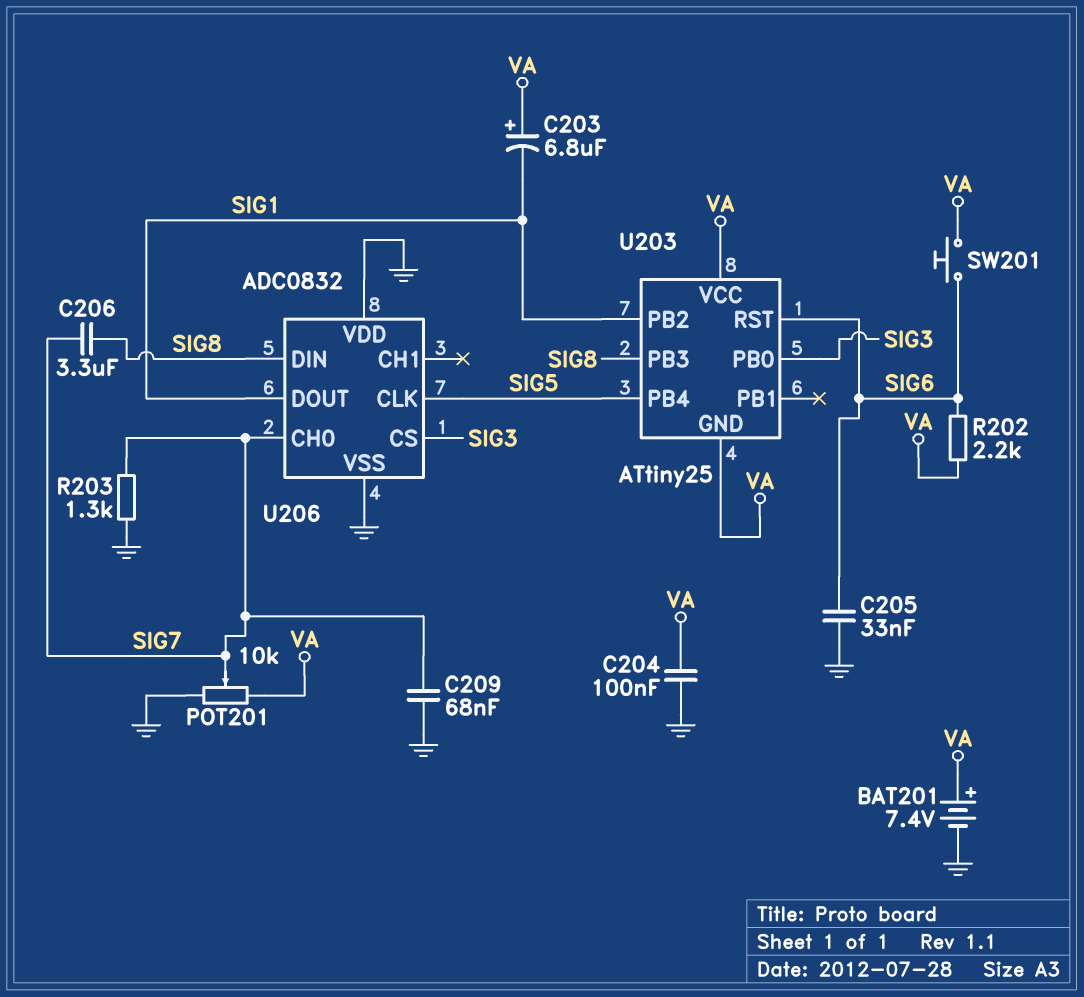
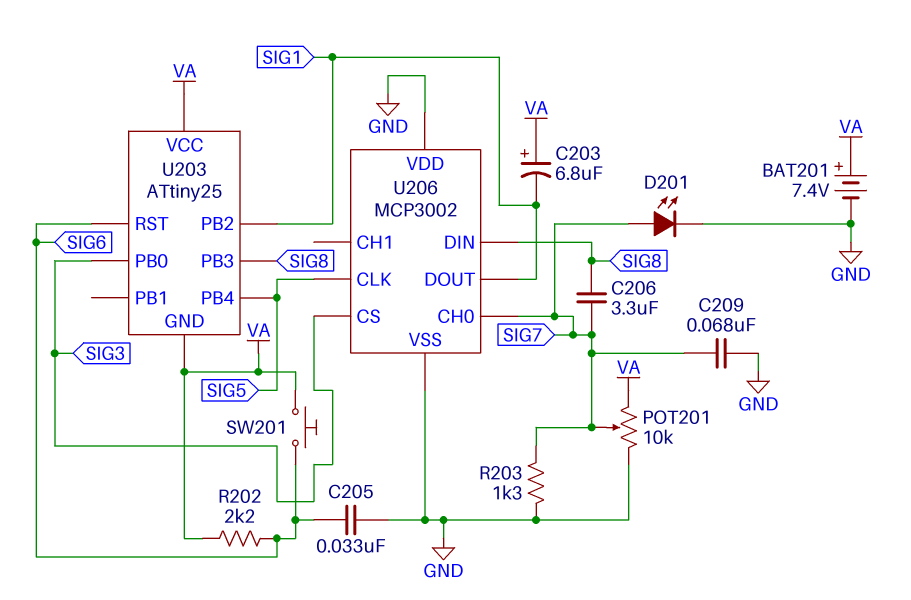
C204: 100nF (GND, VA) -> none
D201: none -> LED (A SIG7, K GND)
U206: ADC0832 -> MCP3002

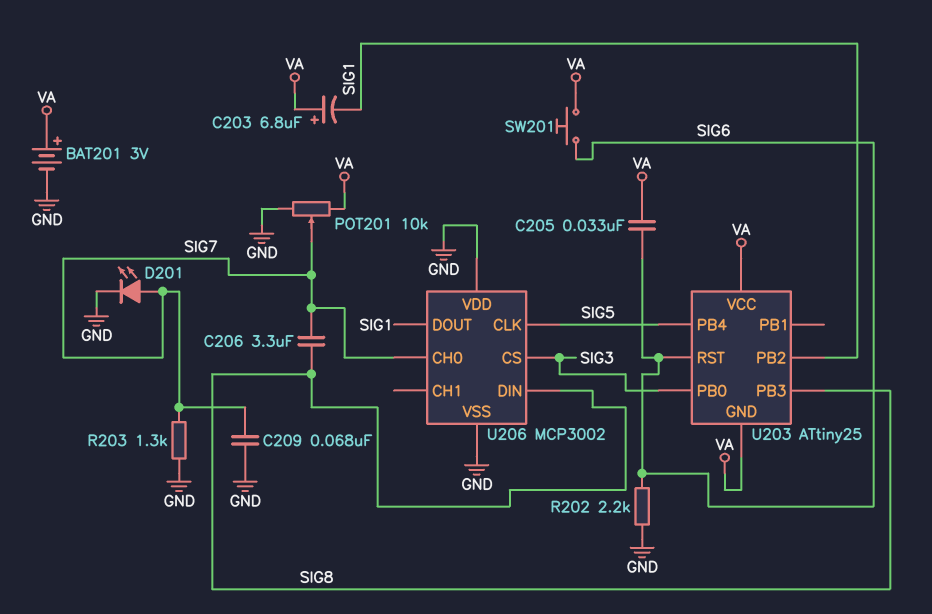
BAT201: 7.4V (plus VA, minus GND) -> 3V (plus VA, minus GND)
C205: 33nF (GND, SIG6) -> 33nF (SIG6, VA)
R202: 2.2k (SIG6, VA) -> 2.2k (GND, SIG6)

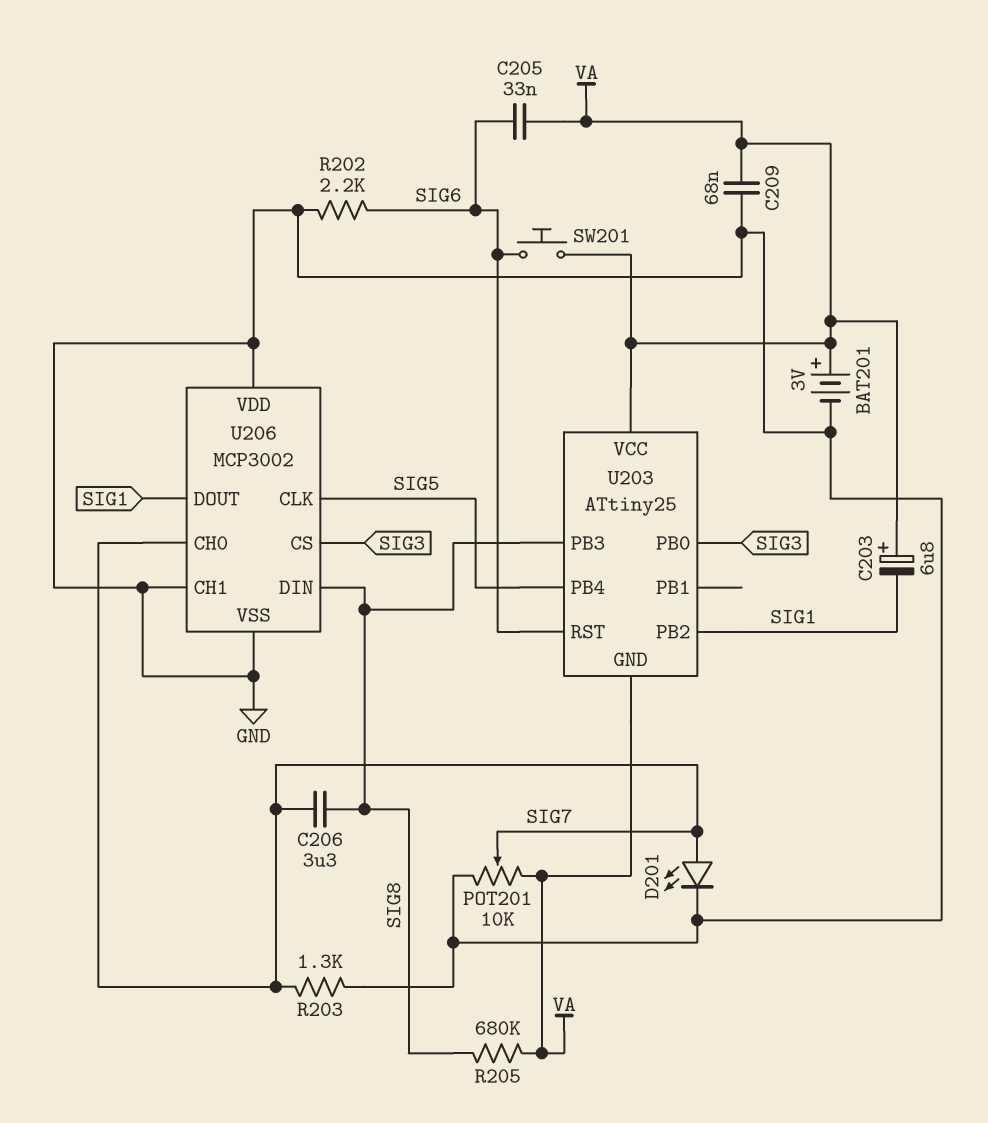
C209: 68nF (GND, SIG7) -> 68nF (GND, VA)
R205: none -> 680k (SIG8, VA)
U206 pin CH1: none -> GND

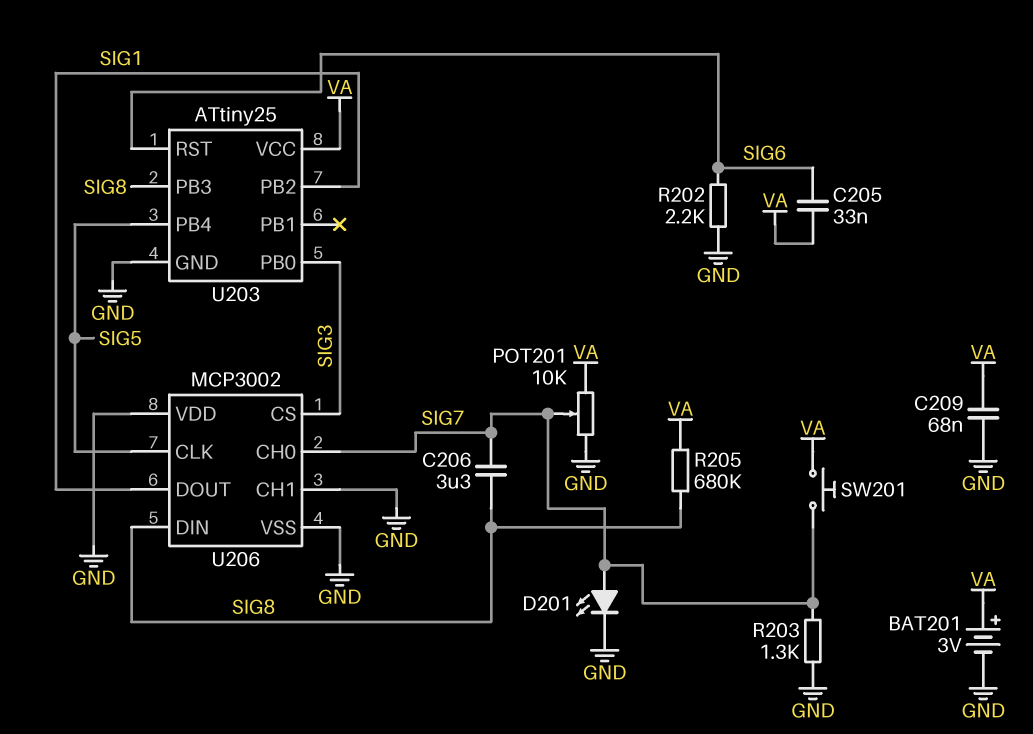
C203: 6.8uF (plus VA, minus SIG1) -> none
SW201: button (SIG6, VA) -> button (SIG7, VA)
U203 pin GND: VA -> GND

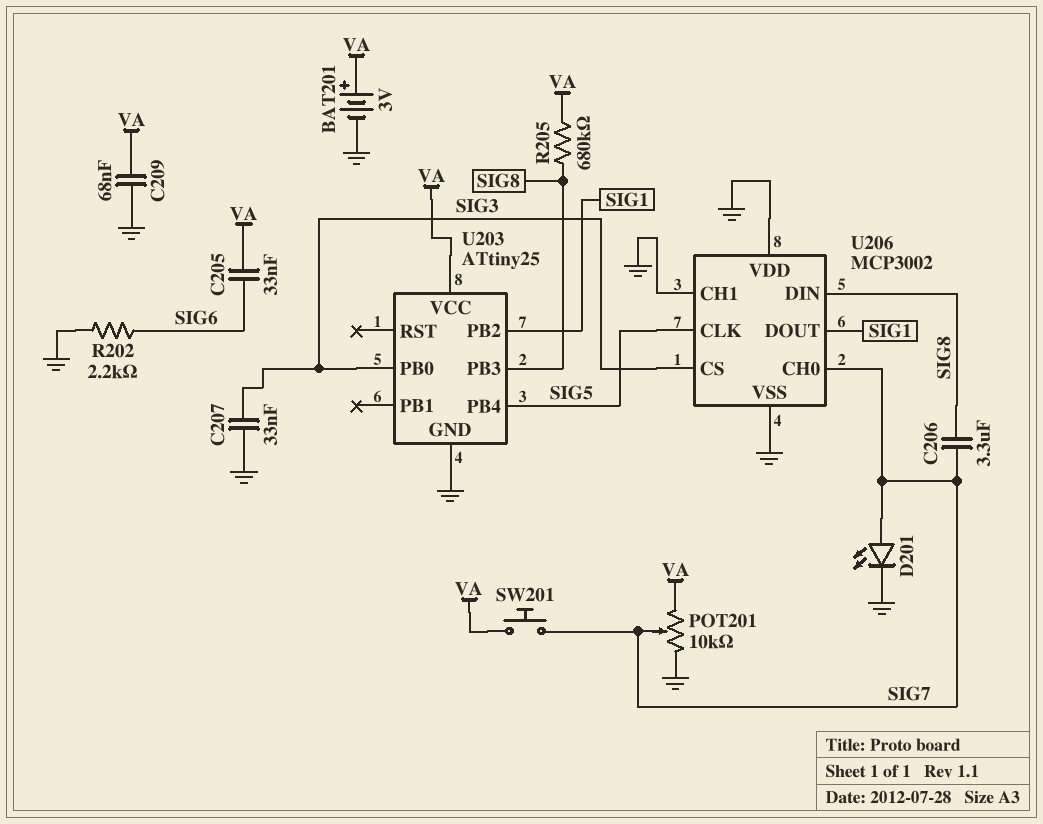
C207: none -> 33nF (GND, SIG3)
R203: 1.3k (GND, SIG7) -> none
U203 pin RST: SIG6 -> none

